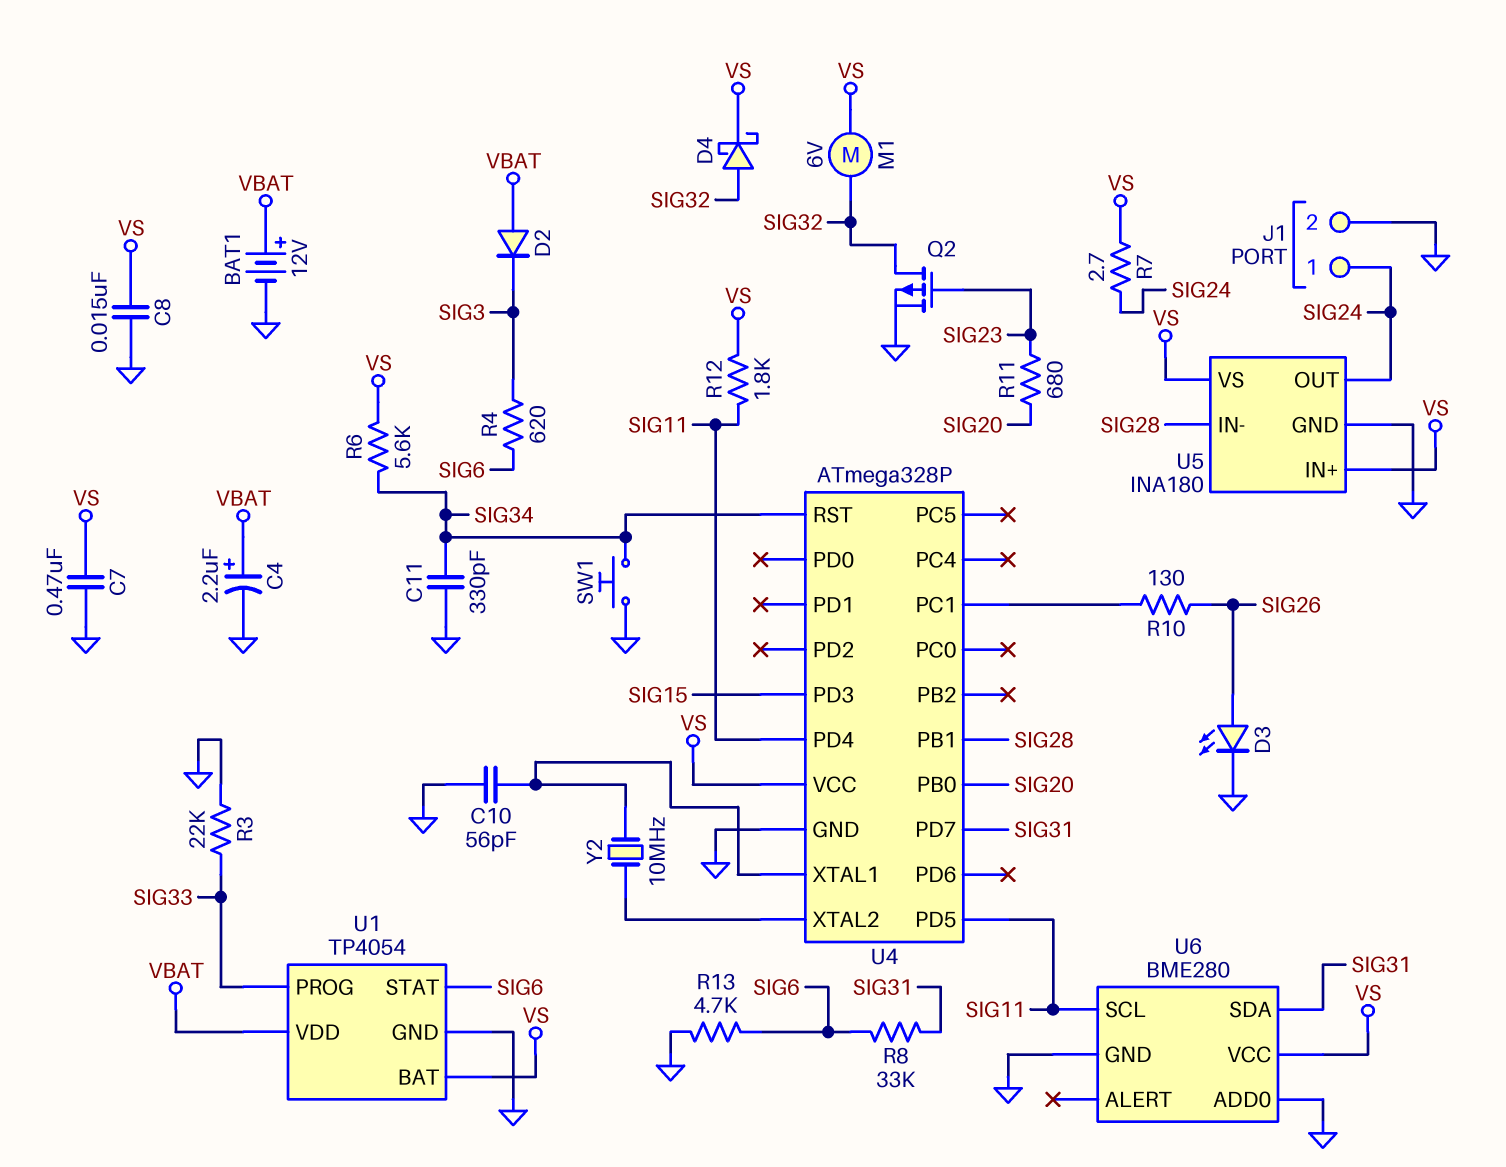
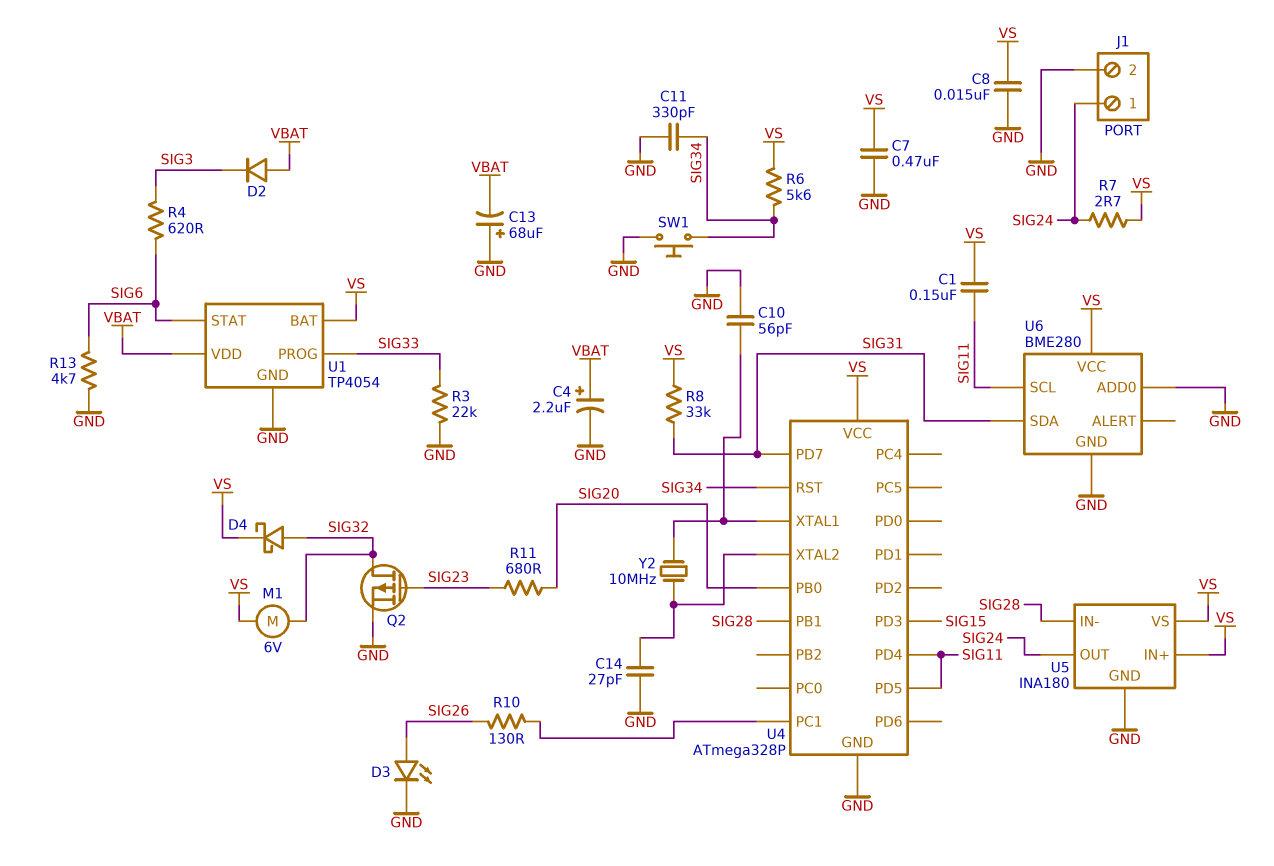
BAT1: 12V (plus VBAT, minus GND) -> none
C1: none -> 150nF (SIG11, VS)
C13: none -> 68uF (plus GND, minus VBAT)
C14: none -> 27pF (GND, U4/XTAL2)
R8: 33k (SIG6, SIG31) -> 33k (SIG31, VS)
R12: 1.8k (SIG11, VS) -> none

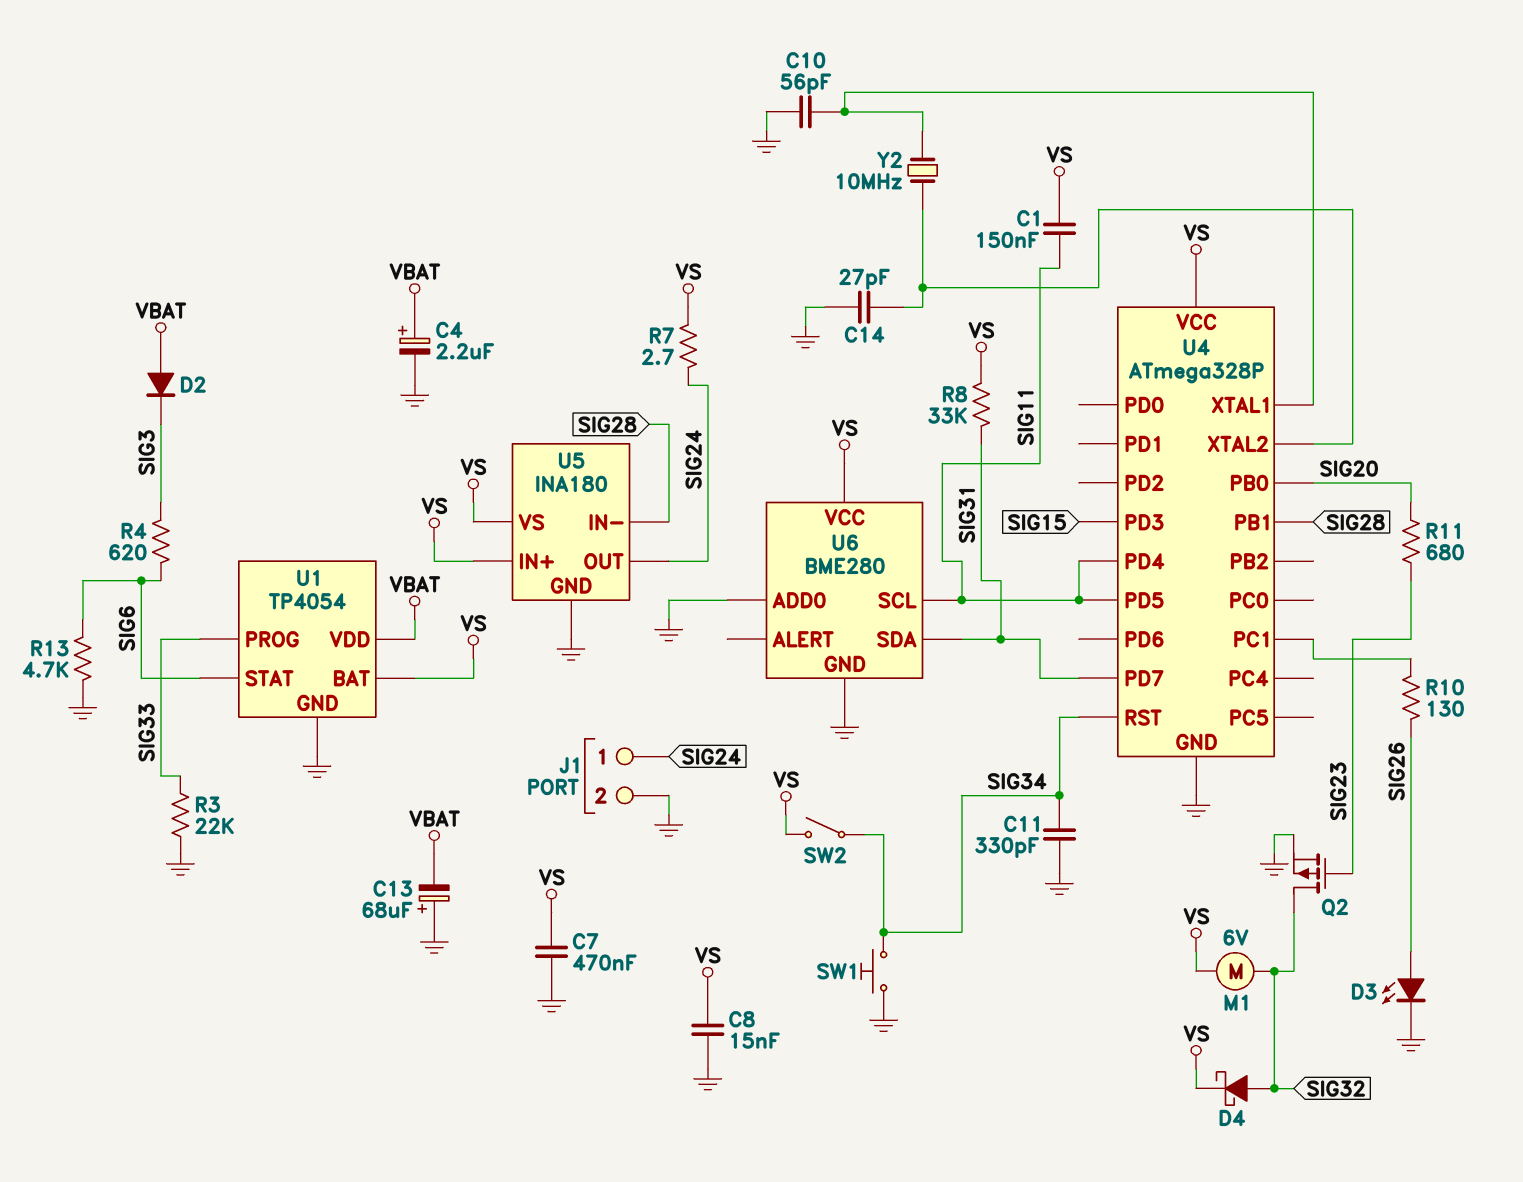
R6: 5.6k (SIG34, VS) -> none
SW2: none -> switch (SIG34, VS)

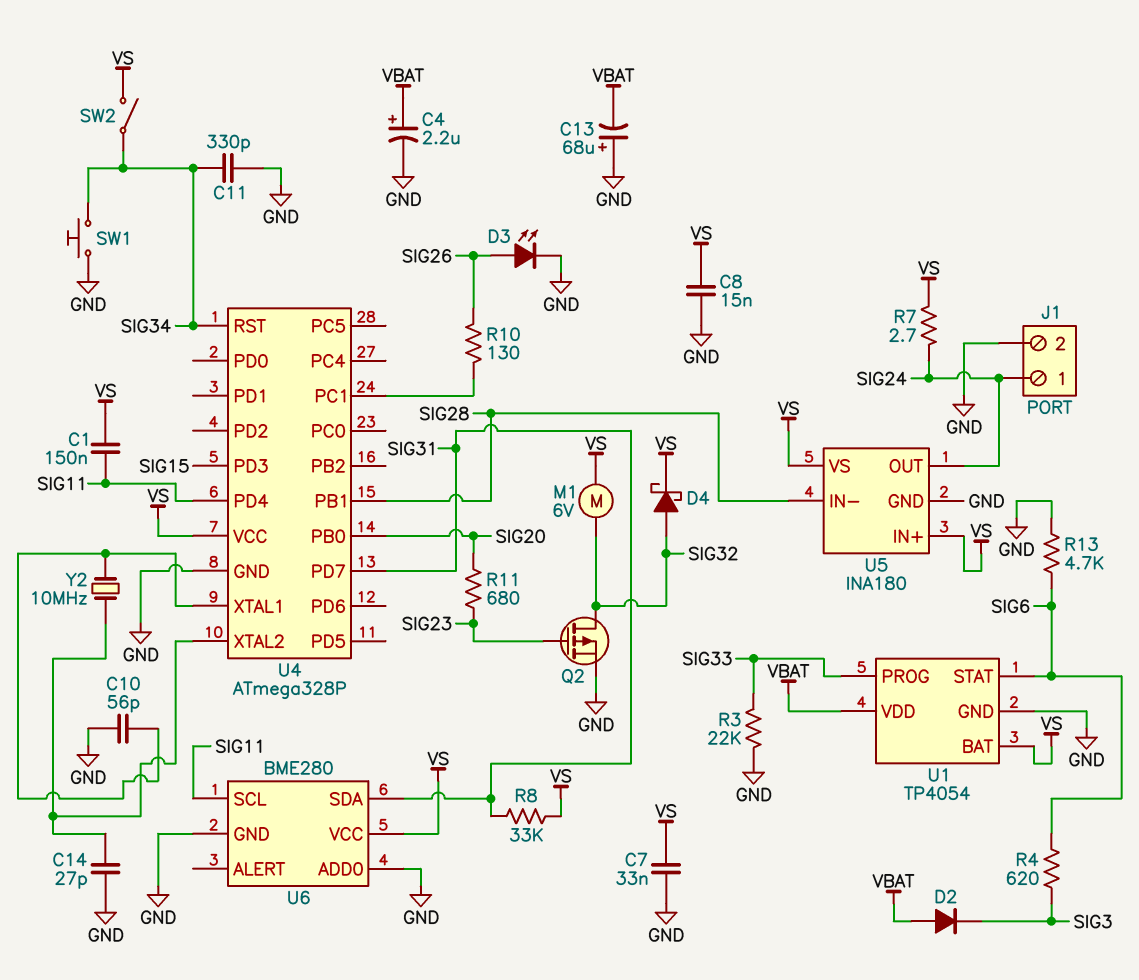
C7: 470nF (GND, VS) -> 33nF (GND, VS)
U4 pin PD5: SIG11 -> none

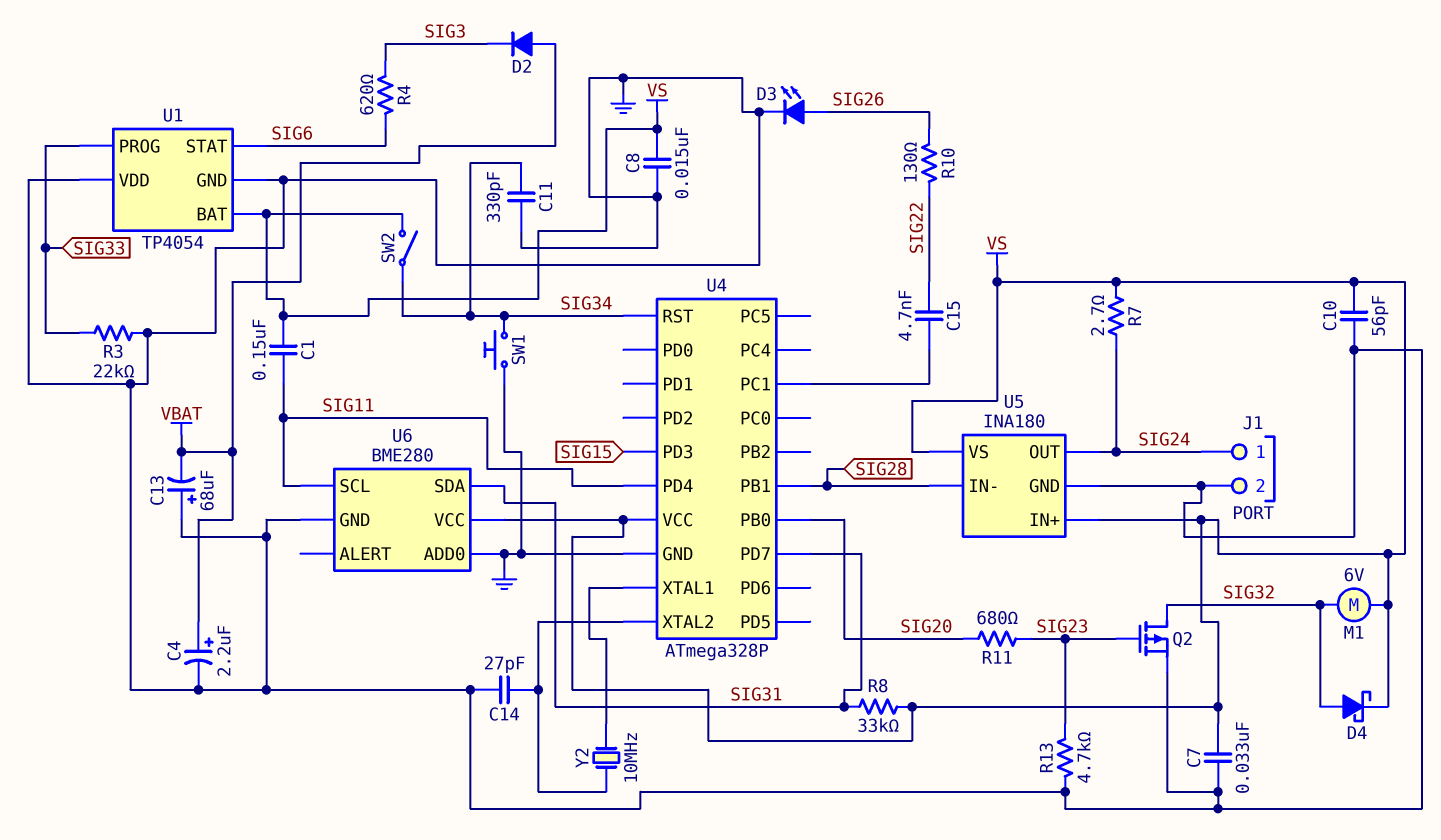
C10: 56pF (GND, U4/XTAL1) -> 56pF (GND, VS)
C15: none -> 4.7nF (SIG22, U4/PC1)
R10: 130 (SIG26, U4/PC1) -> 130 (SIG22, SIG26)
R13: 4.7k (GND, SIG6) -> 4.7k (GND, SIG23)
U1 pin VDD: VBAT -> GND

